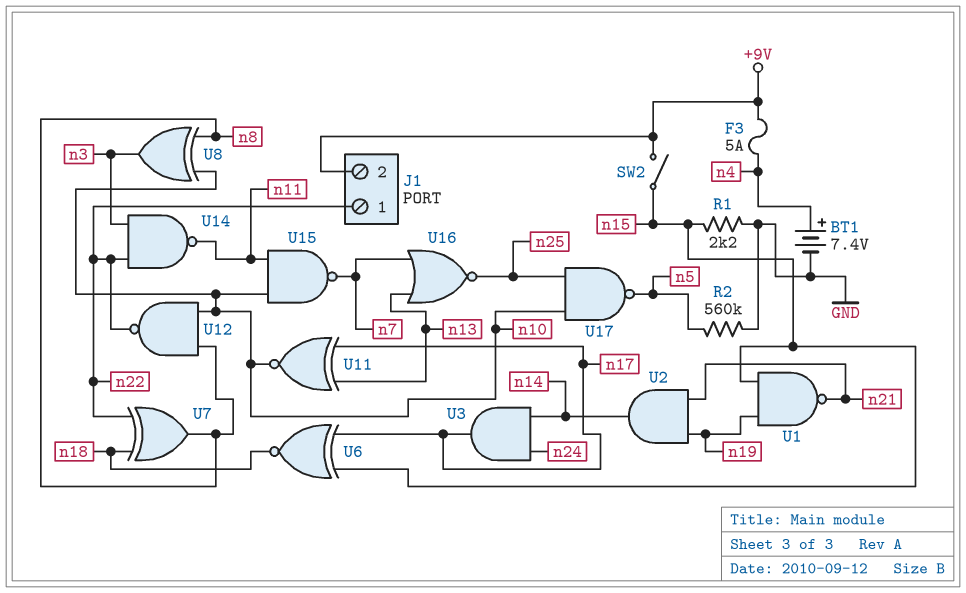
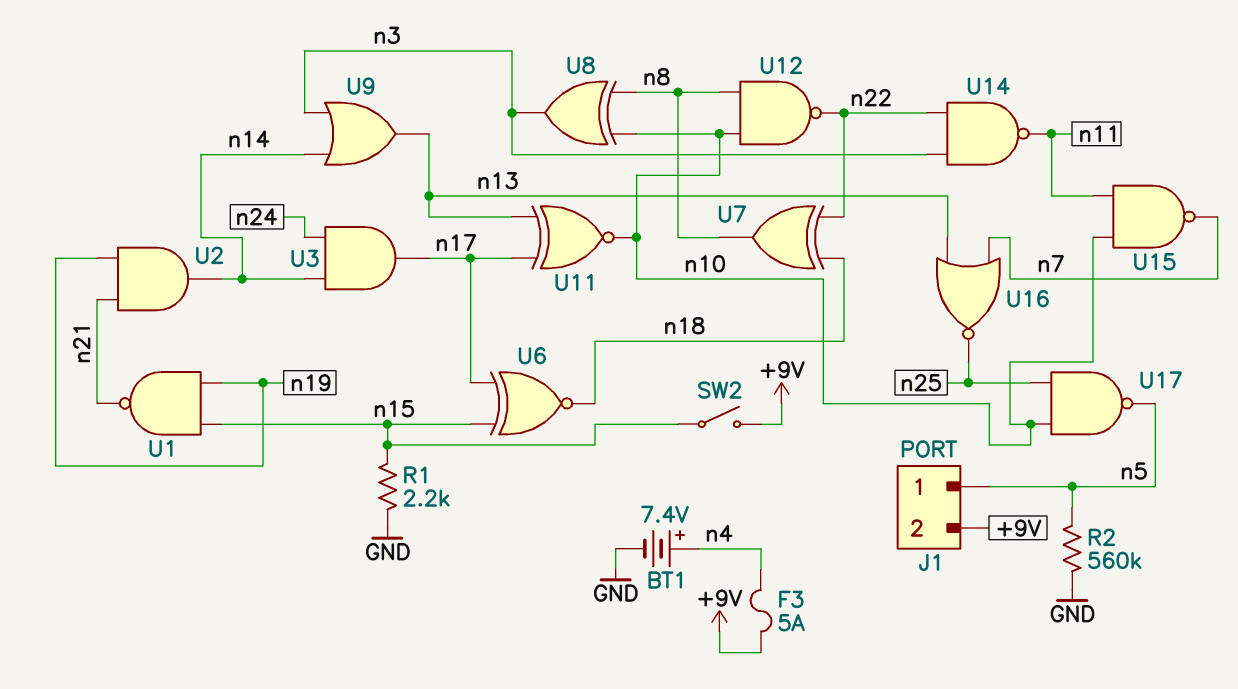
J1 pin 1: n22 -> n5
U9: none -> OR (in n3, in n14, out n13)

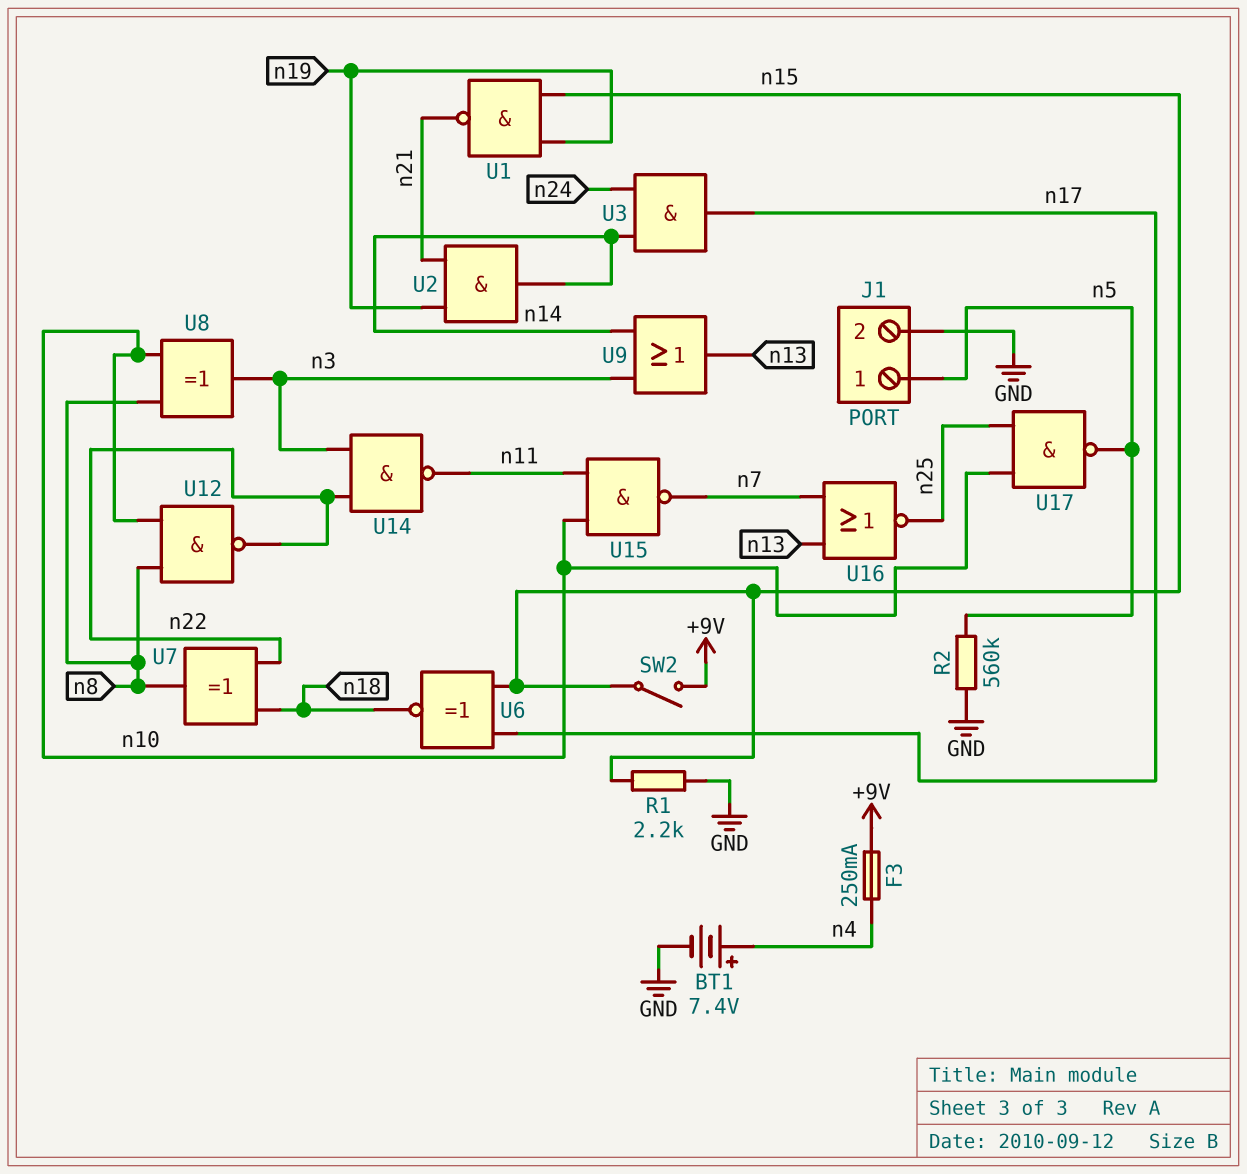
F3: 5A (+9V, n4) -> 250mA (+9V, n4)
J1 pin 2: +9V -> GND
U11: XNOR (in n13, in n17, out n10) -> none

